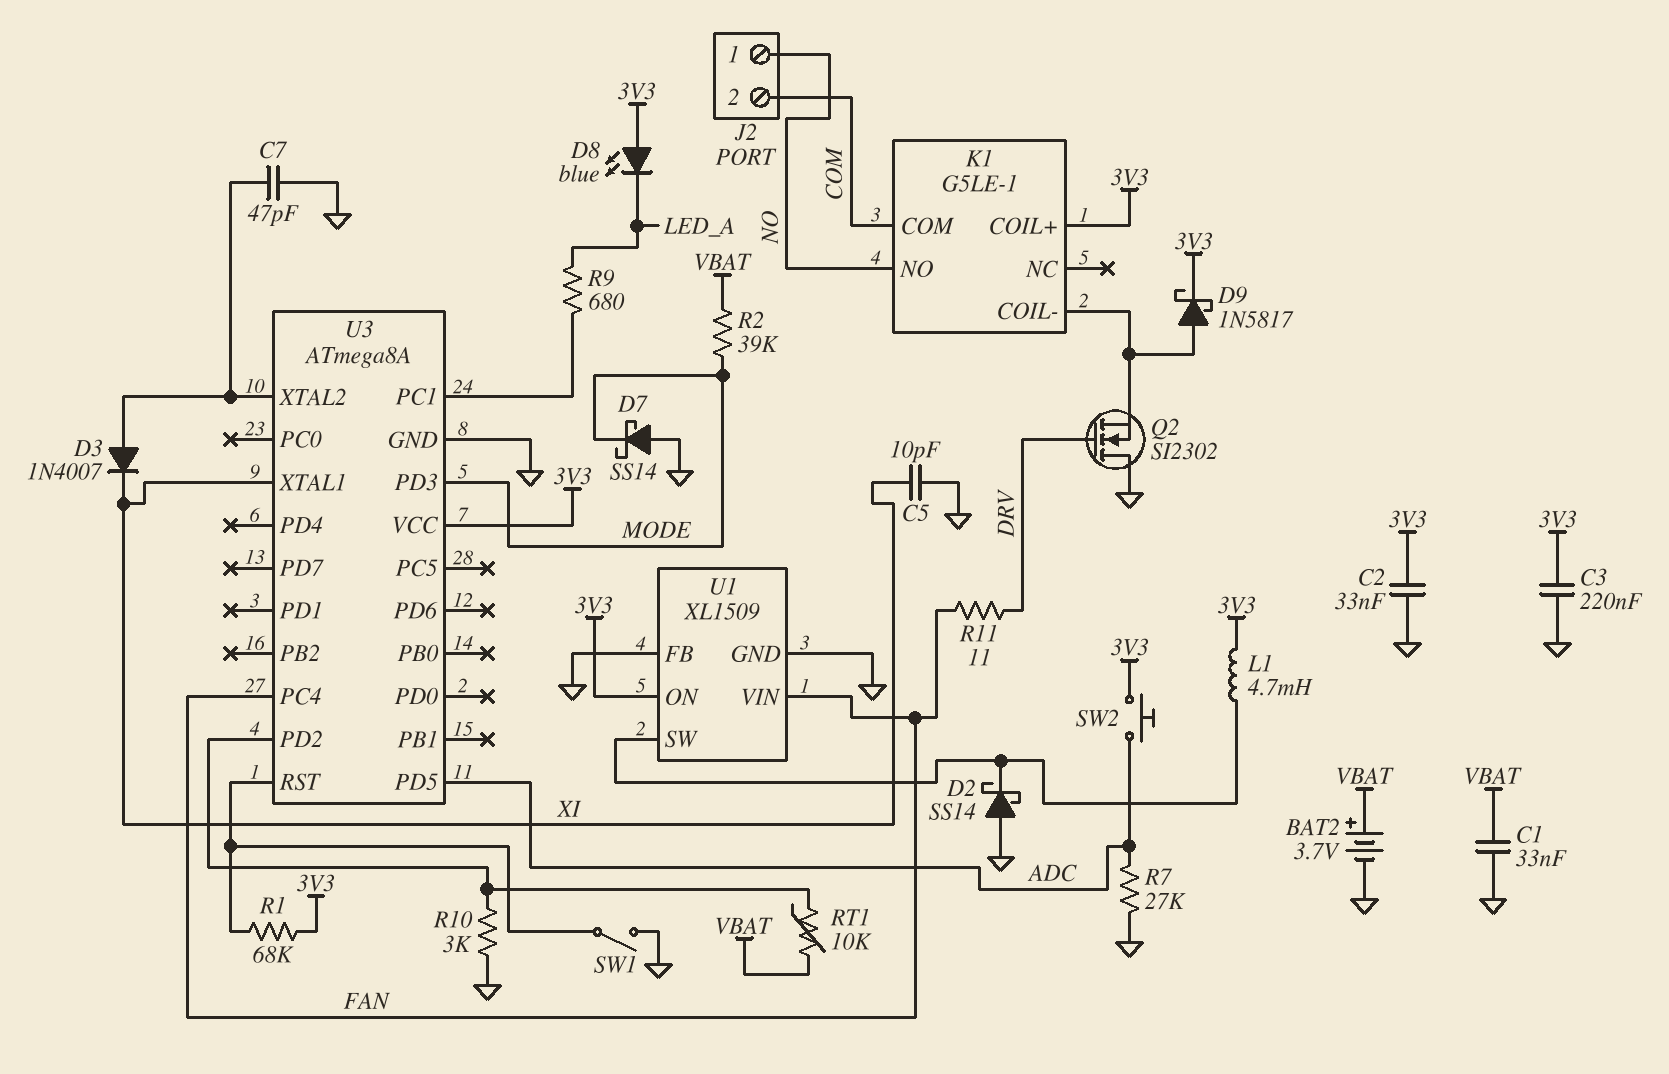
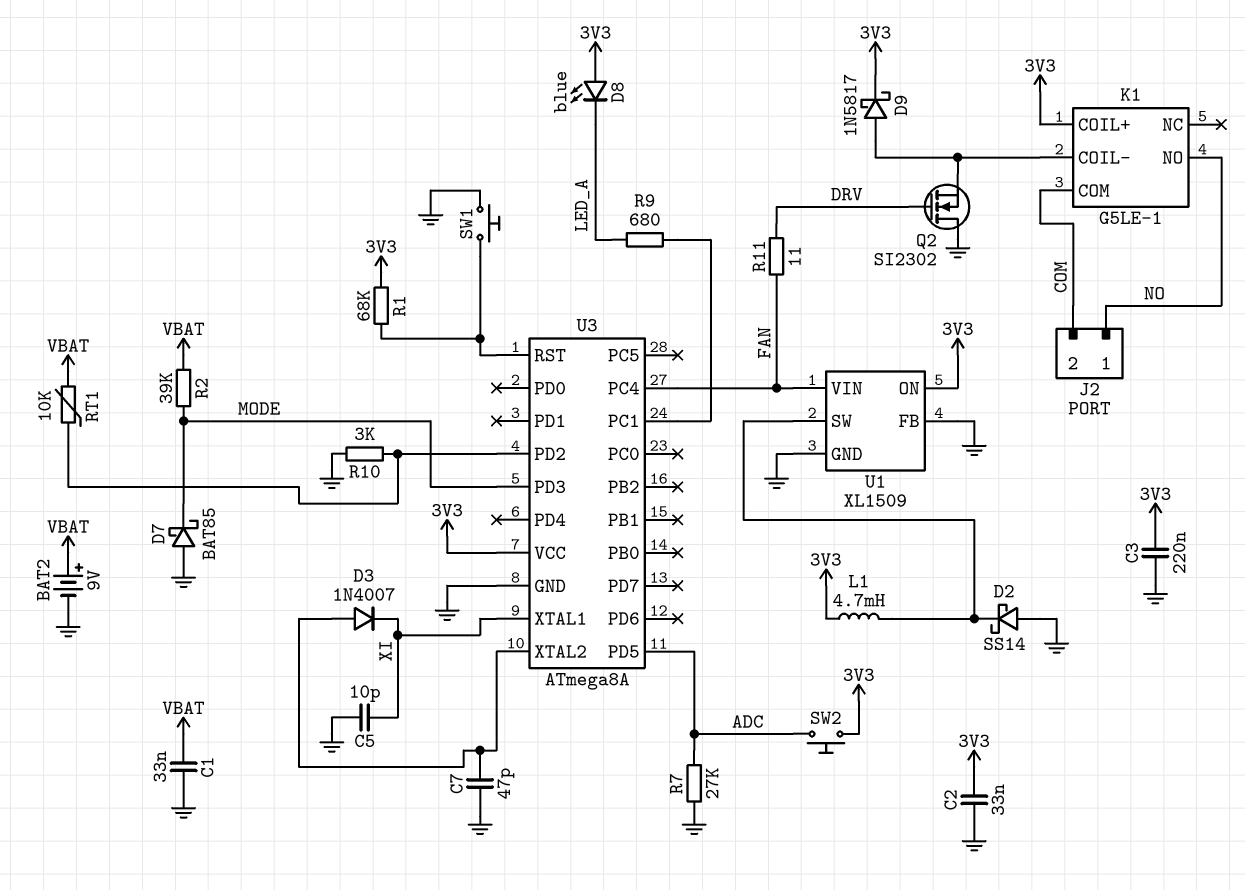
BAT2: 3.7V (plus VBAT, minus GND) -> 9V (plus VBAT, minus GND)
D7: schottky SS14 (A GND, K MODE) -> schottky BAT85 (A GND, K MODE)
SW1: switch (GND, U3/RST) -> button (GND, U3/RST)

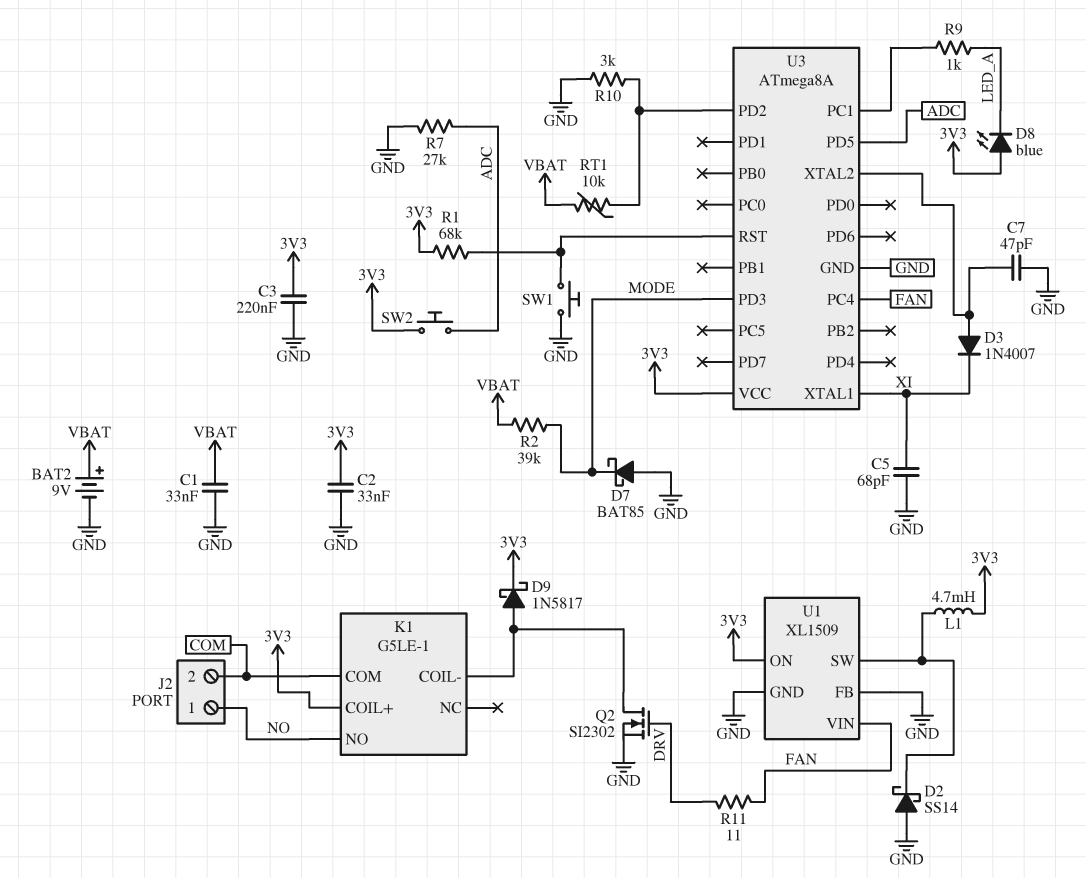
C5: 10pF (GND, XI) -> 68pF (GND, XI)
Q2: NMOS SI2302 (G DRV, D GND, S K1/COIL-) -> NMOS SI2302 (G DRV, D K1/COIL-, S GND)
R9: 680 (LED_A, U3/PC1) -> 1k (LED_A, U3/PC1)

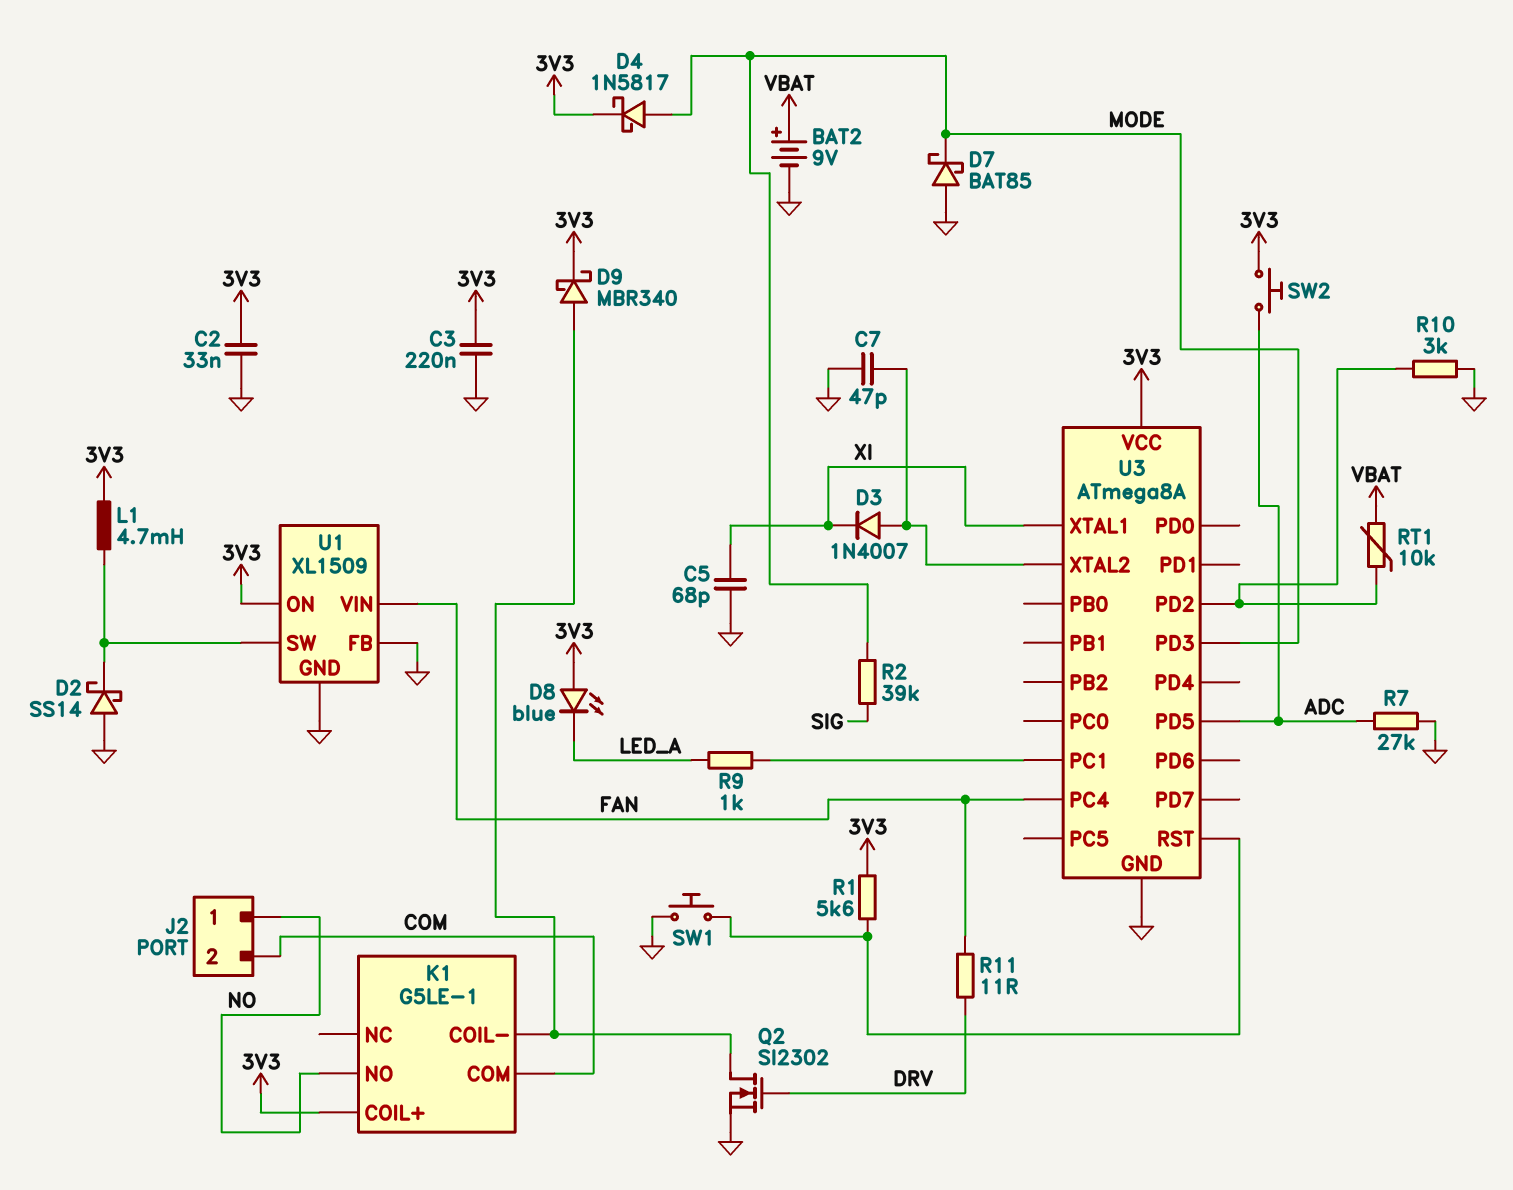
C1: 33nF (GND, VBAT) -> none
D4: none -> schottky 1N5817 (A MODE, K 3V3)
D9: schottky 1N5817 (A K1/COIL-, K 3V3) -> schottky MBR340 (A K1/COIL-, K 3V3)
R1: 68k (3V3, U3/RST) -> 5.6k (3V3, U3/RST)
R2: 39k (MODE, VBAT) -> 39k (MODE, SIG)

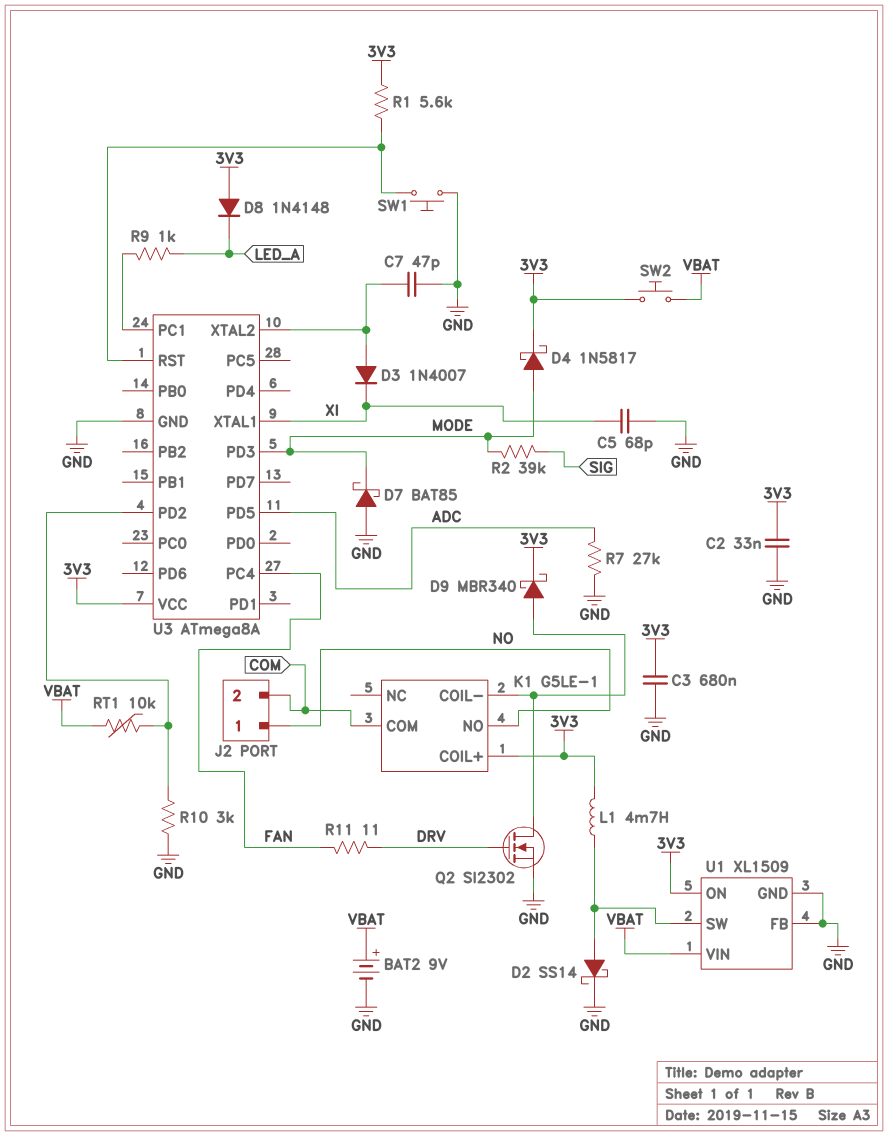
C3: 220nF (3V3, GND) -> 680nF (3V3, GND)
D2: schottky SS14 (A GND, K U1/SW) -> schottky SS14 (A U1/SW, K GND)
D8: LED blue (A 3V3, K LED_A) -> diode 1N4148 (A 3V3, K LED_A)
SW2: button (3V3, ADC) -> button (3V3, VBAT)
U1 pin VIN: FAN -> VBAT

